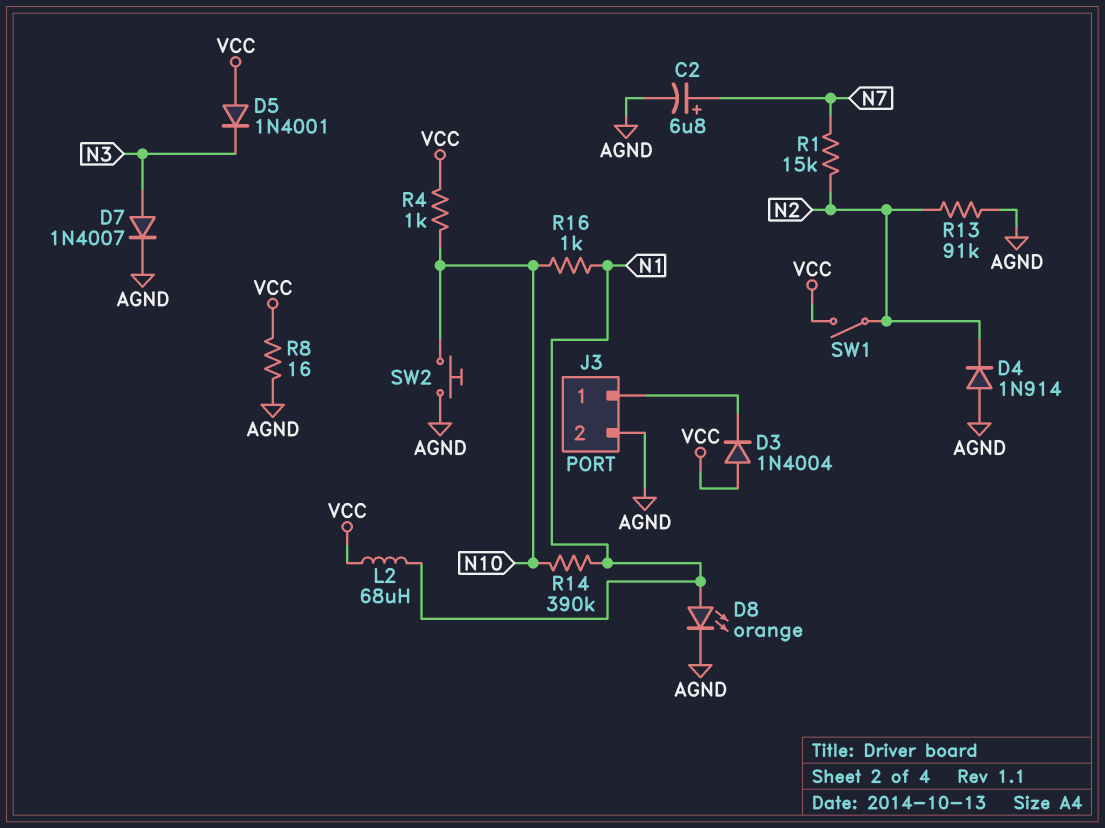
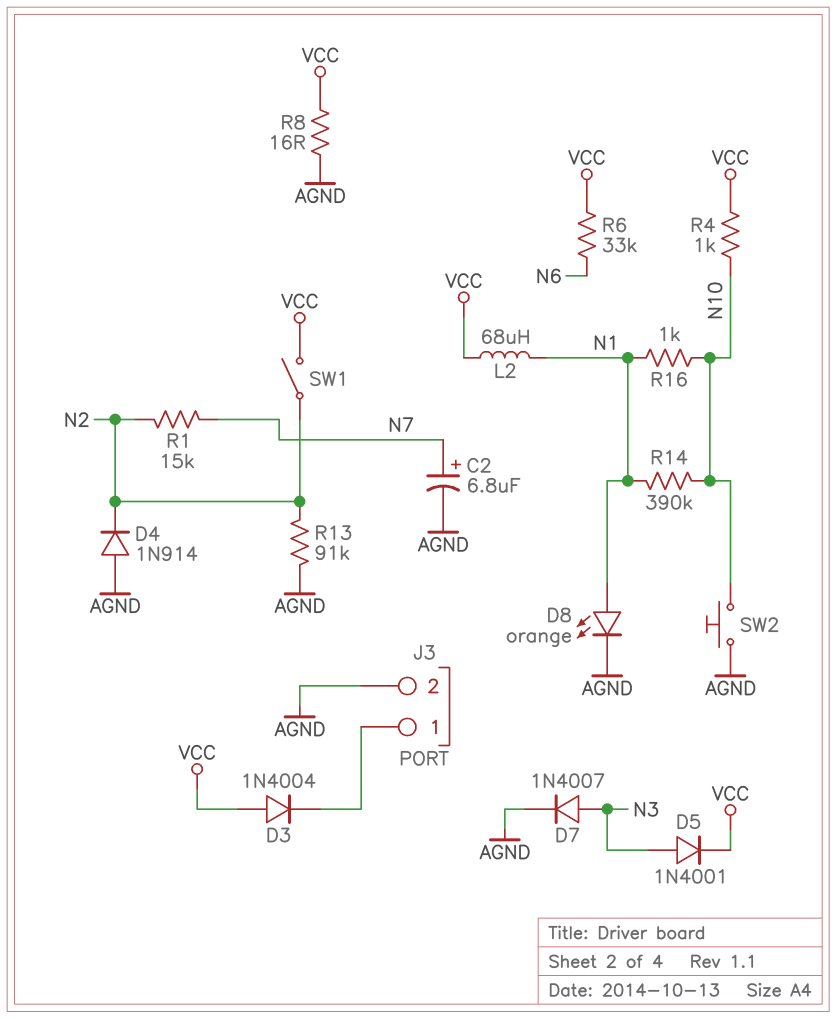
D5: diode 1N4001 (A VCC, K N3) -> diode 1N4001 (A N3, K VCC)
R6: none -> 33k (N6, VCC)

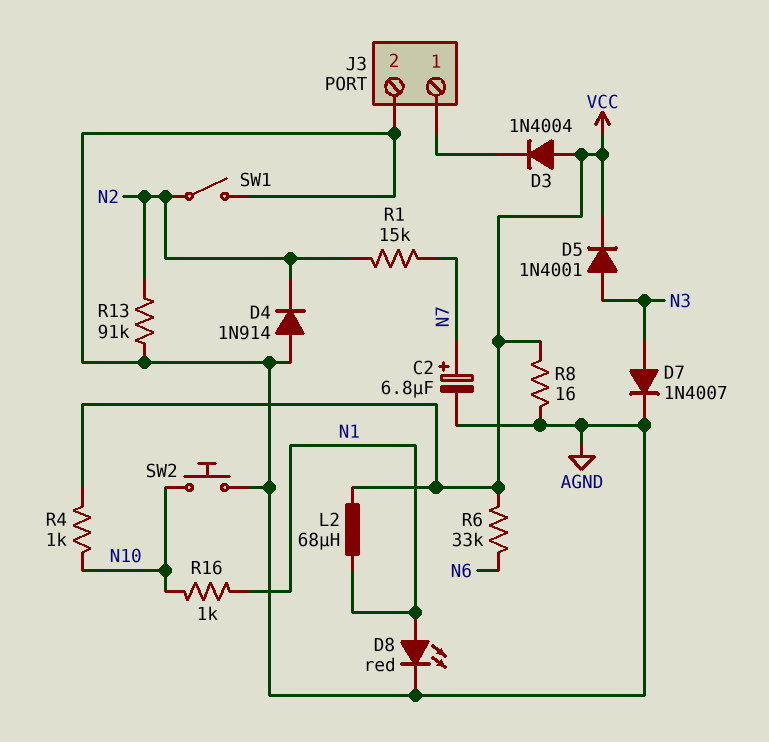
D8: LED orange (A N1, K AGND) -> LED red (A N1, K AGND)
R14: 390k (N1, N10) -> none
SW1: switch (N2, VCC) -> switch (AGND, N2)

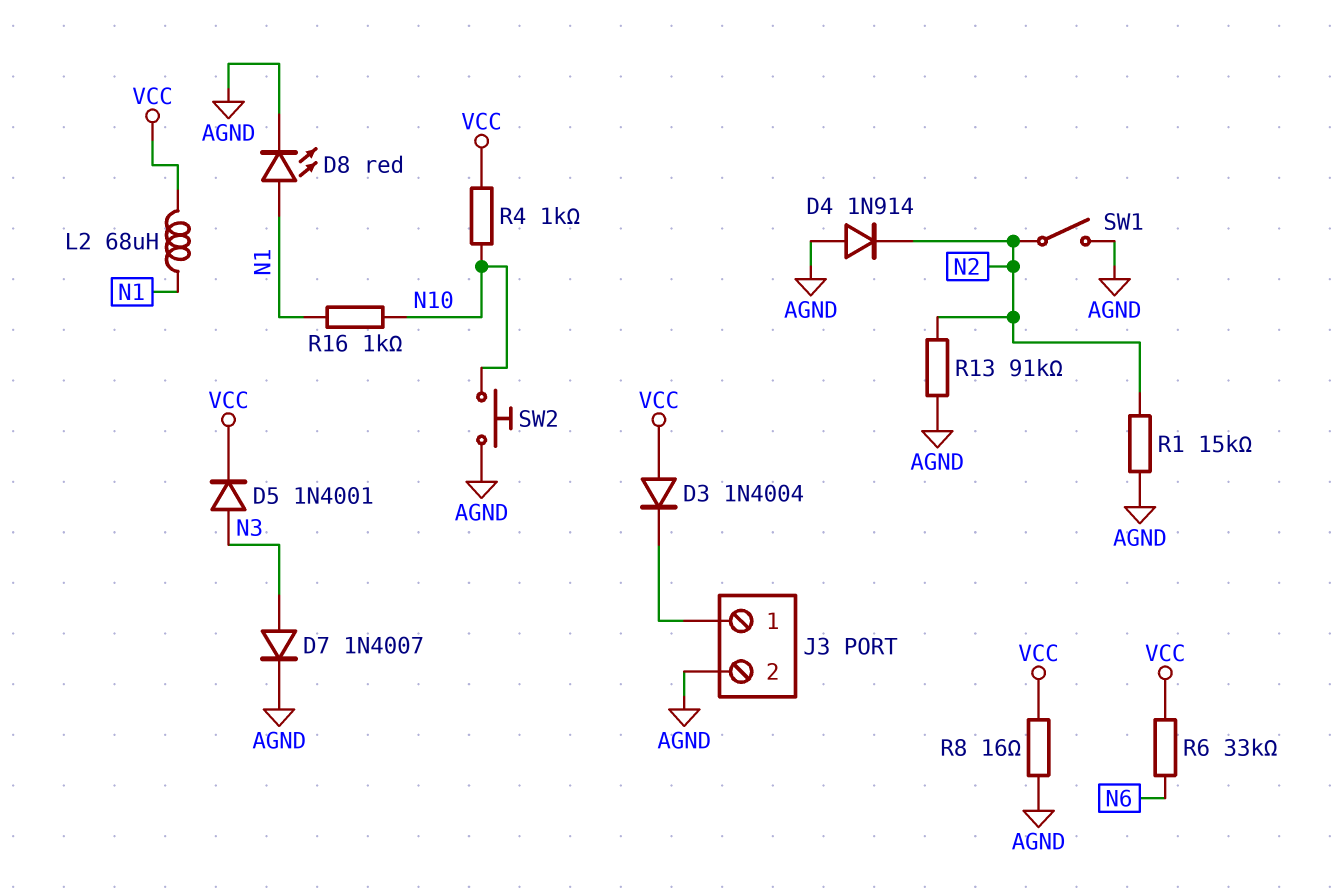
C2: 6.8uF (plus N7, minus AGND) -> none
R1: 15k (N2, N7) -> 15k (AGND, N2)

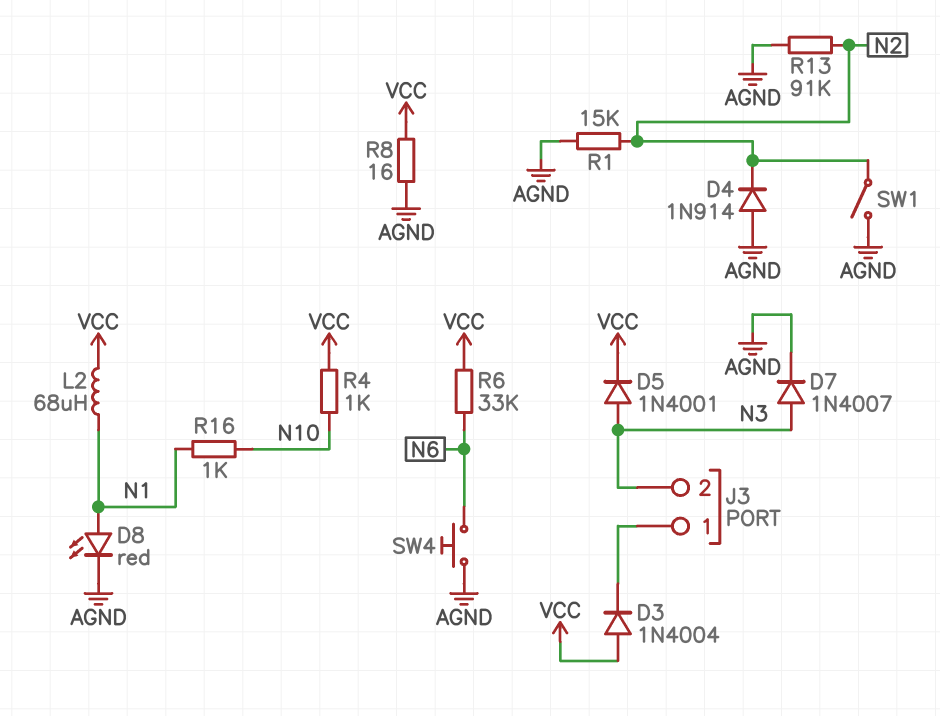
J3 pin 2: AGND -> N3
SW2: button (AGND, N10) -> none
SW4: none -> button (AGND, N6)

